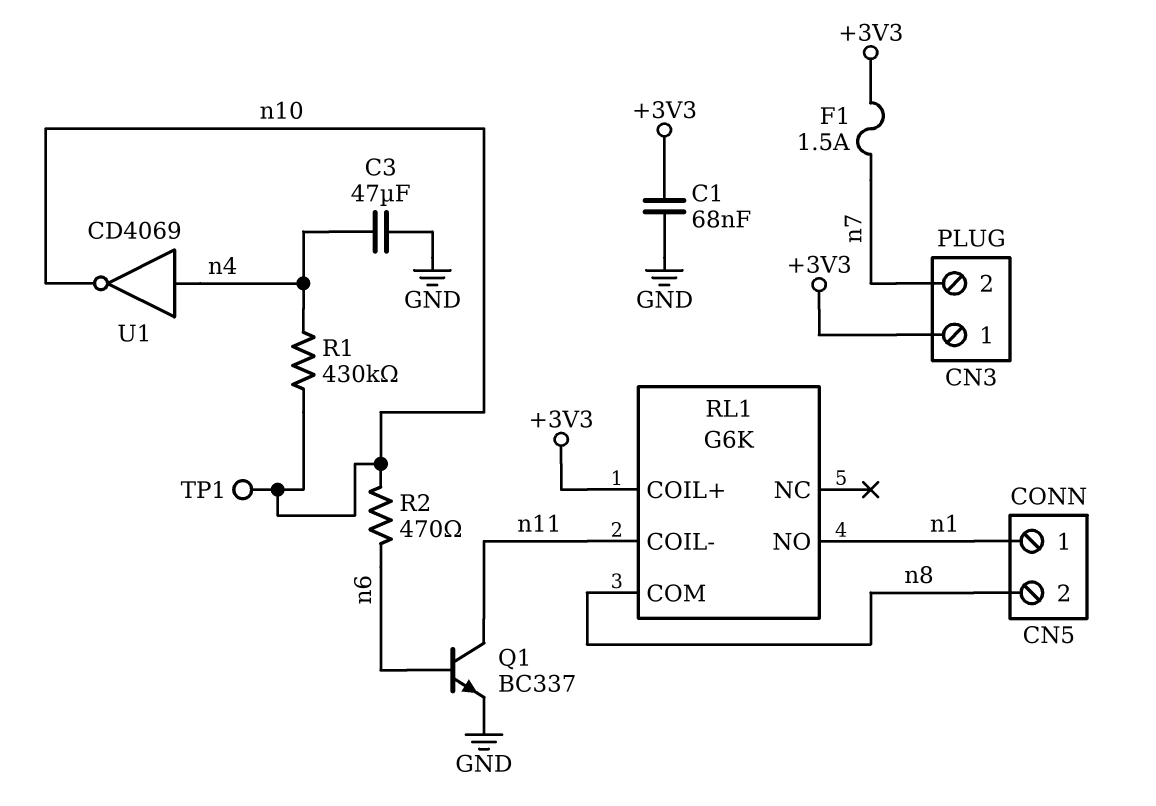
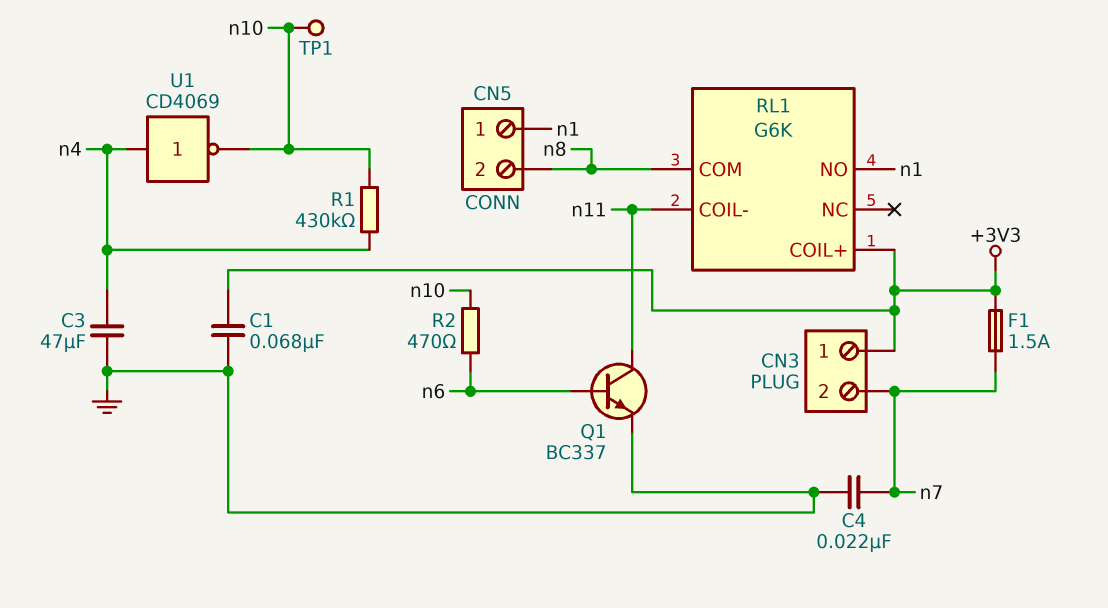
C4: none -> 22nF (GND, n7)

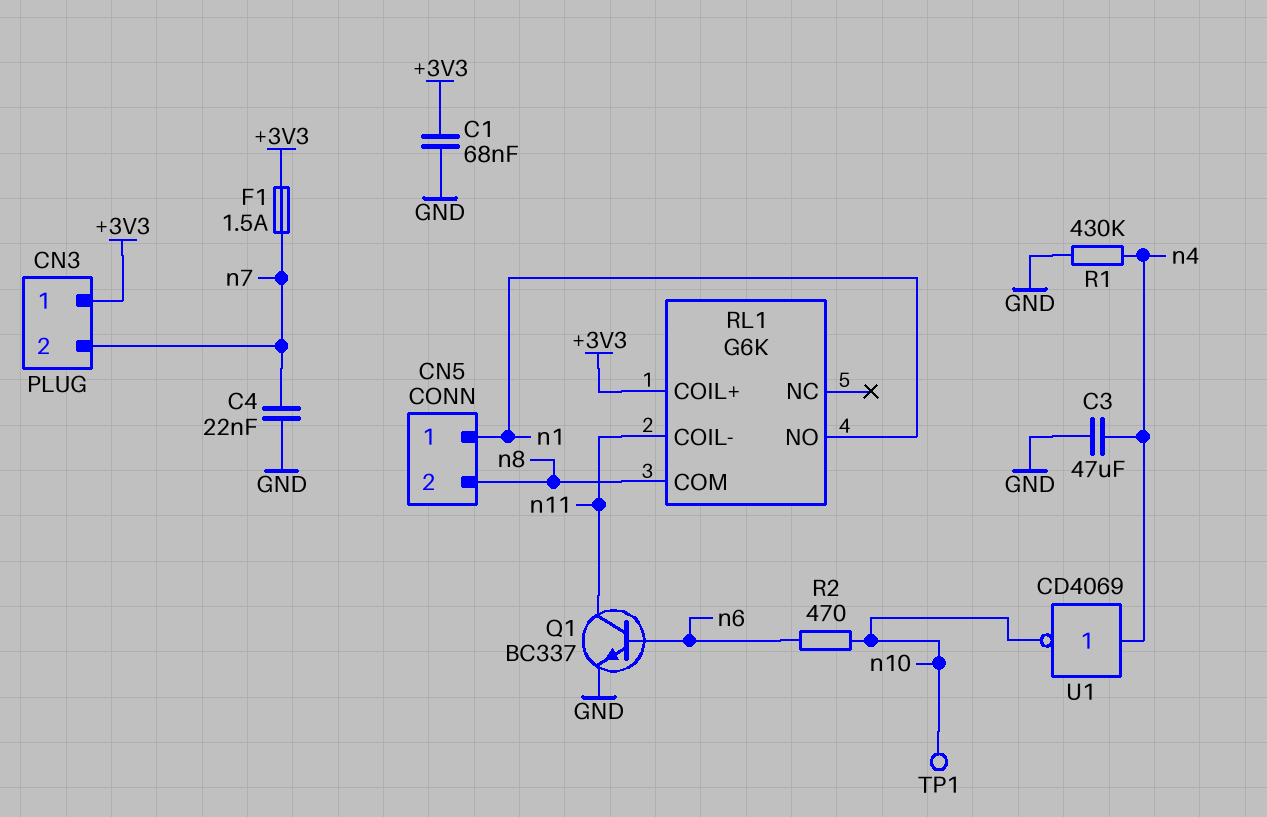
R1: 430k (n4, n10) -> 430k (GND, n4)

